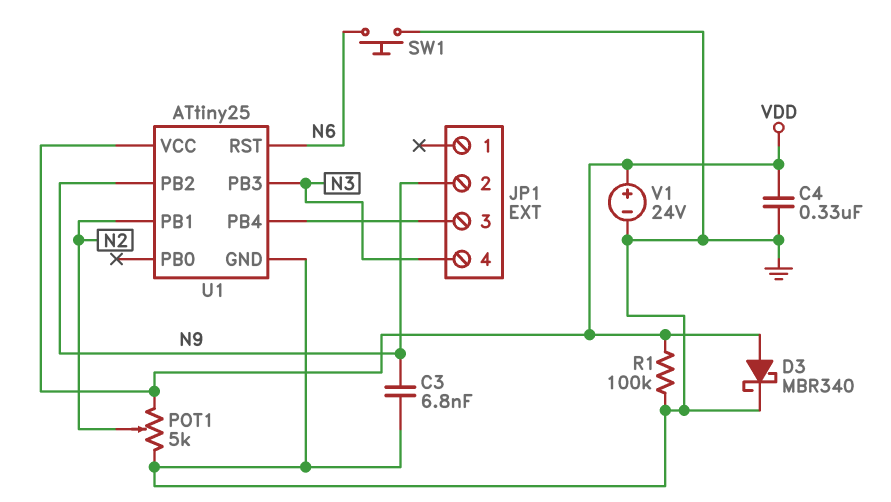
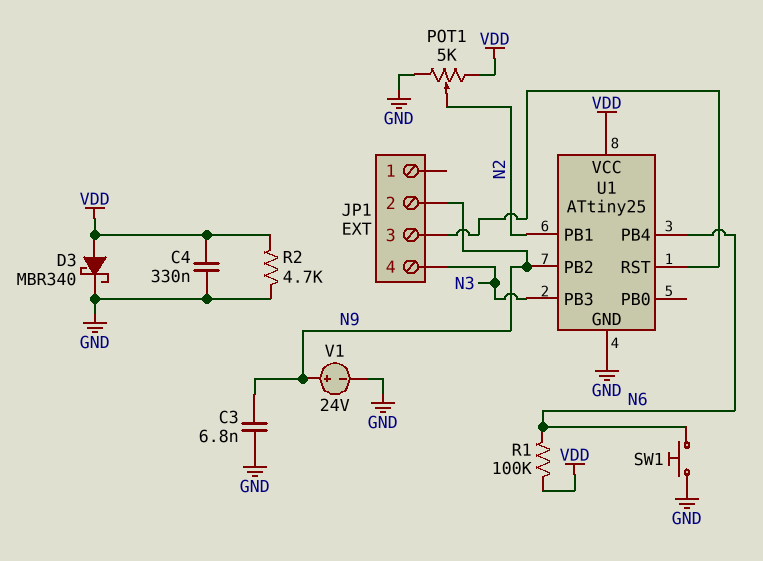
R1: 100k (GND, VDD) -> 100k (N6, VDD)
R2: none -> 4.7k (GND, VDD)
U1 pin PB4: JP1/3 -> N6
U1 pin RST: N6 -> JP1/3
V1: 24V (plus VDD, minus GND) -> 24V (plus N9, minus GND)

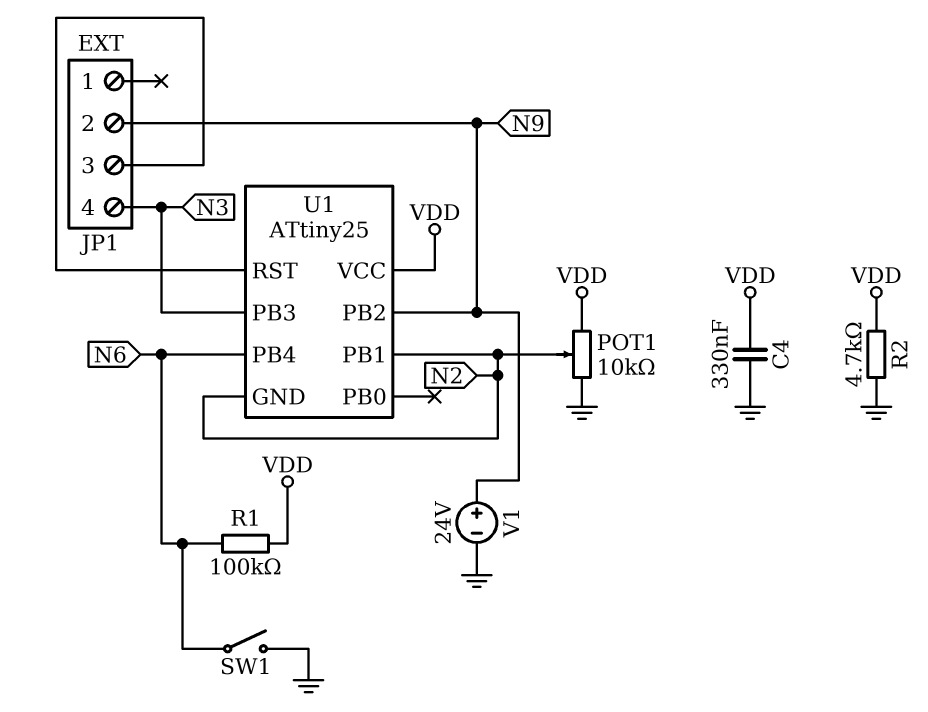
C3: 6.8nF (GND, N9) -> none
D3: schottky MBR340 (A VDD, K GND) -> none
POT1: 5k (GND, VDD, wiper N2) -> 10k (GND, VDD, wiper N2)
SW1: button (GND, N6) -> switch (GND, N6)
U1 pin GND: GND -> N2

